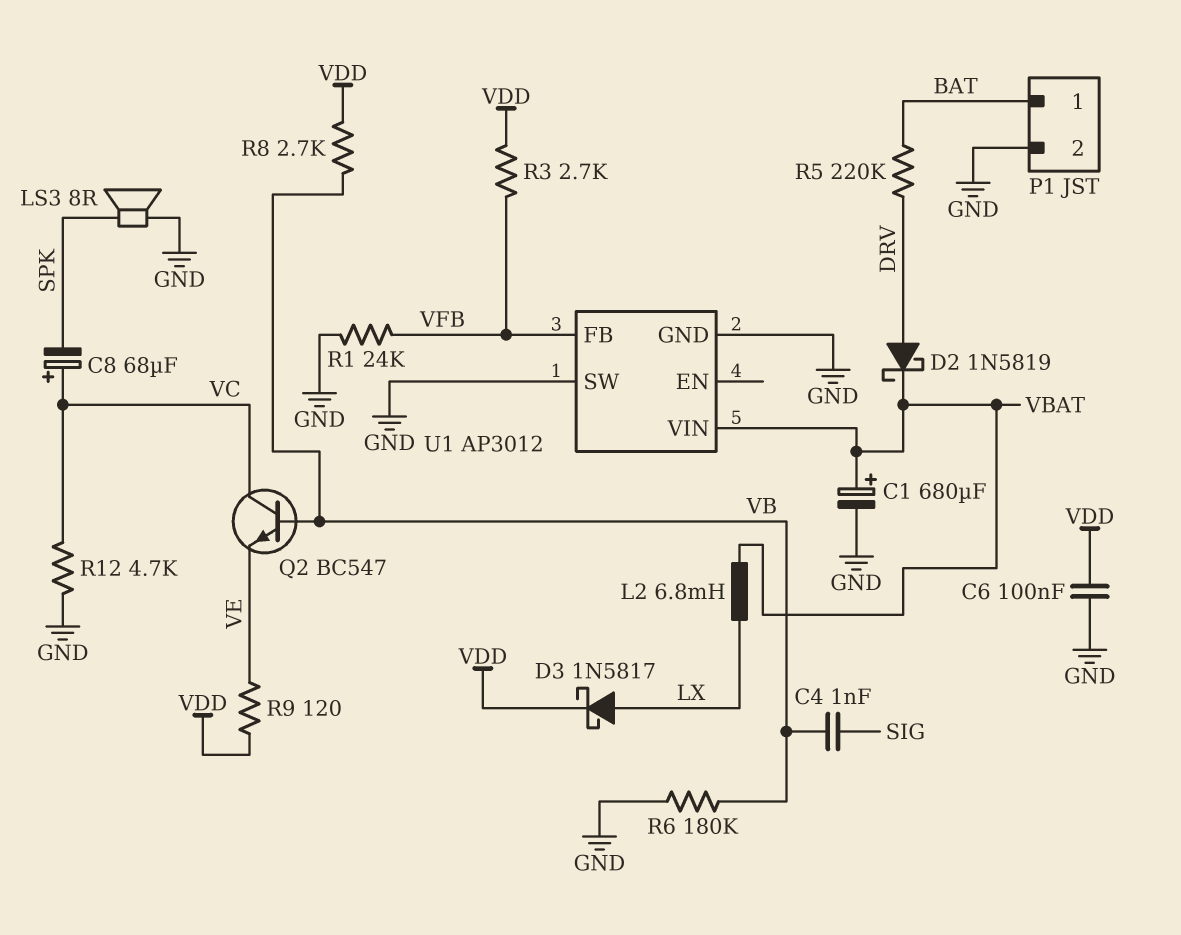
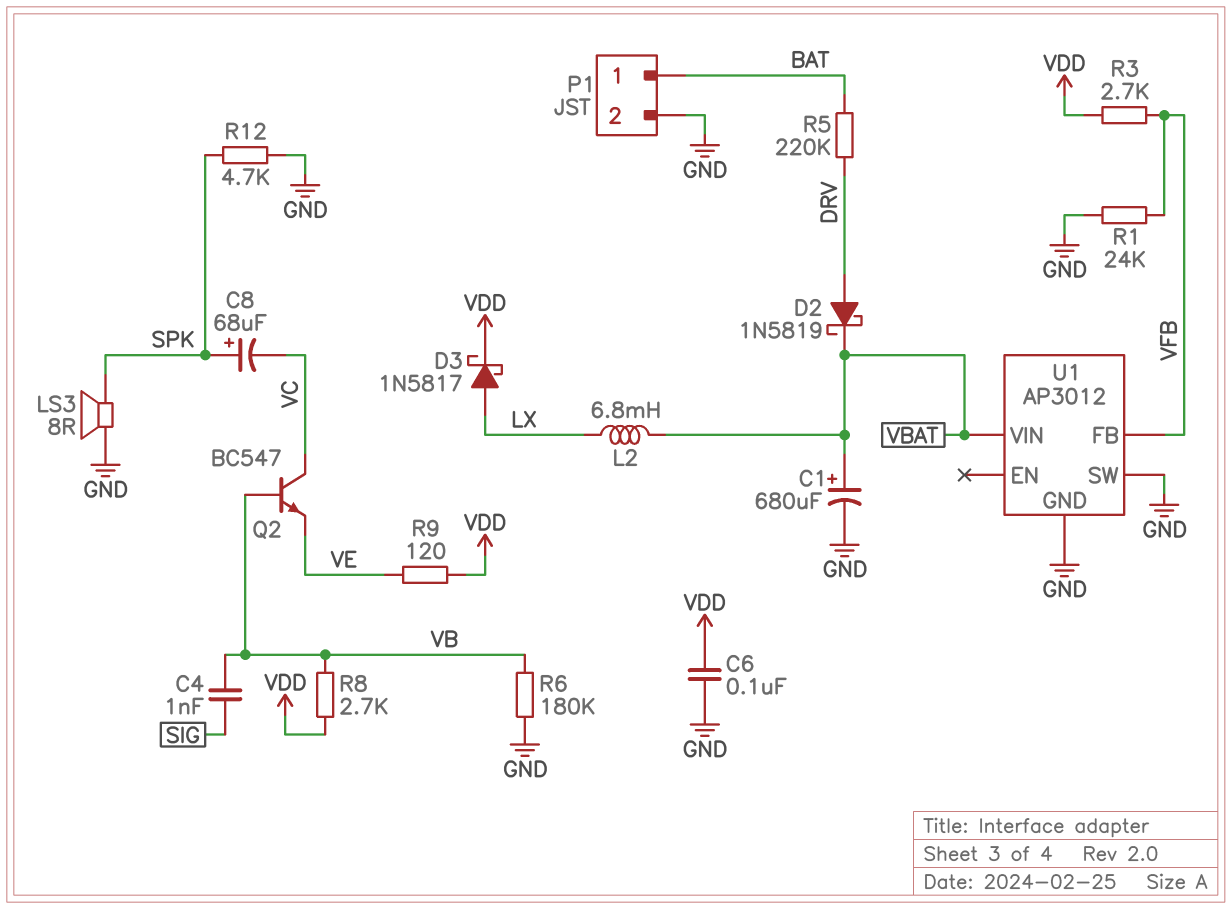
C8: 68uF (plus VC, minus SPK) -> 68uF (plus SPK, minus VC)
R12: 4.7k (GND, VC) -> 4.7k (GND, SPK)

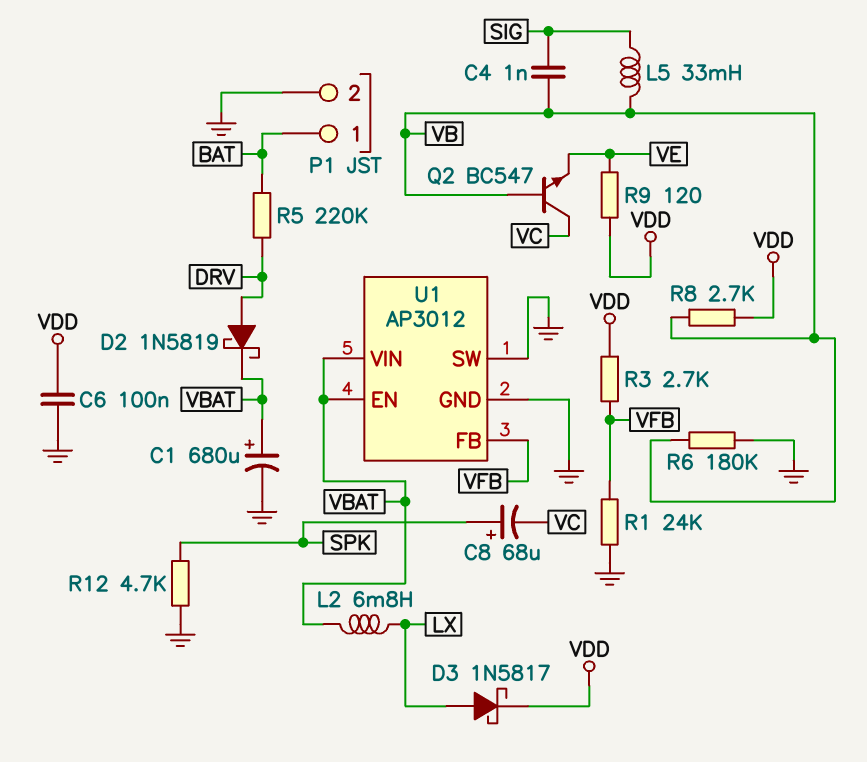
L5: none -> 33mH (SIG, VB)
LS3: speaker 8R (GND, SPK) -> none
U1 pin EN: none -> VBAT

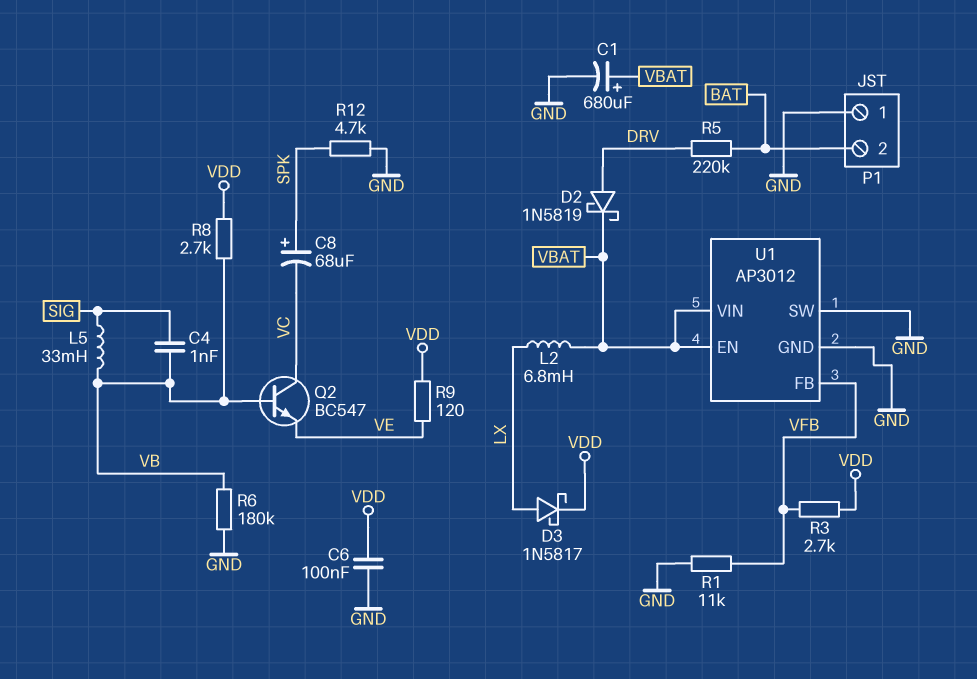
P1 pin 1: BAT -> GND
P1 pin 2: GND -> BAT
R1: 24k (GND, VFB) -> 11k (GND, VFB)

